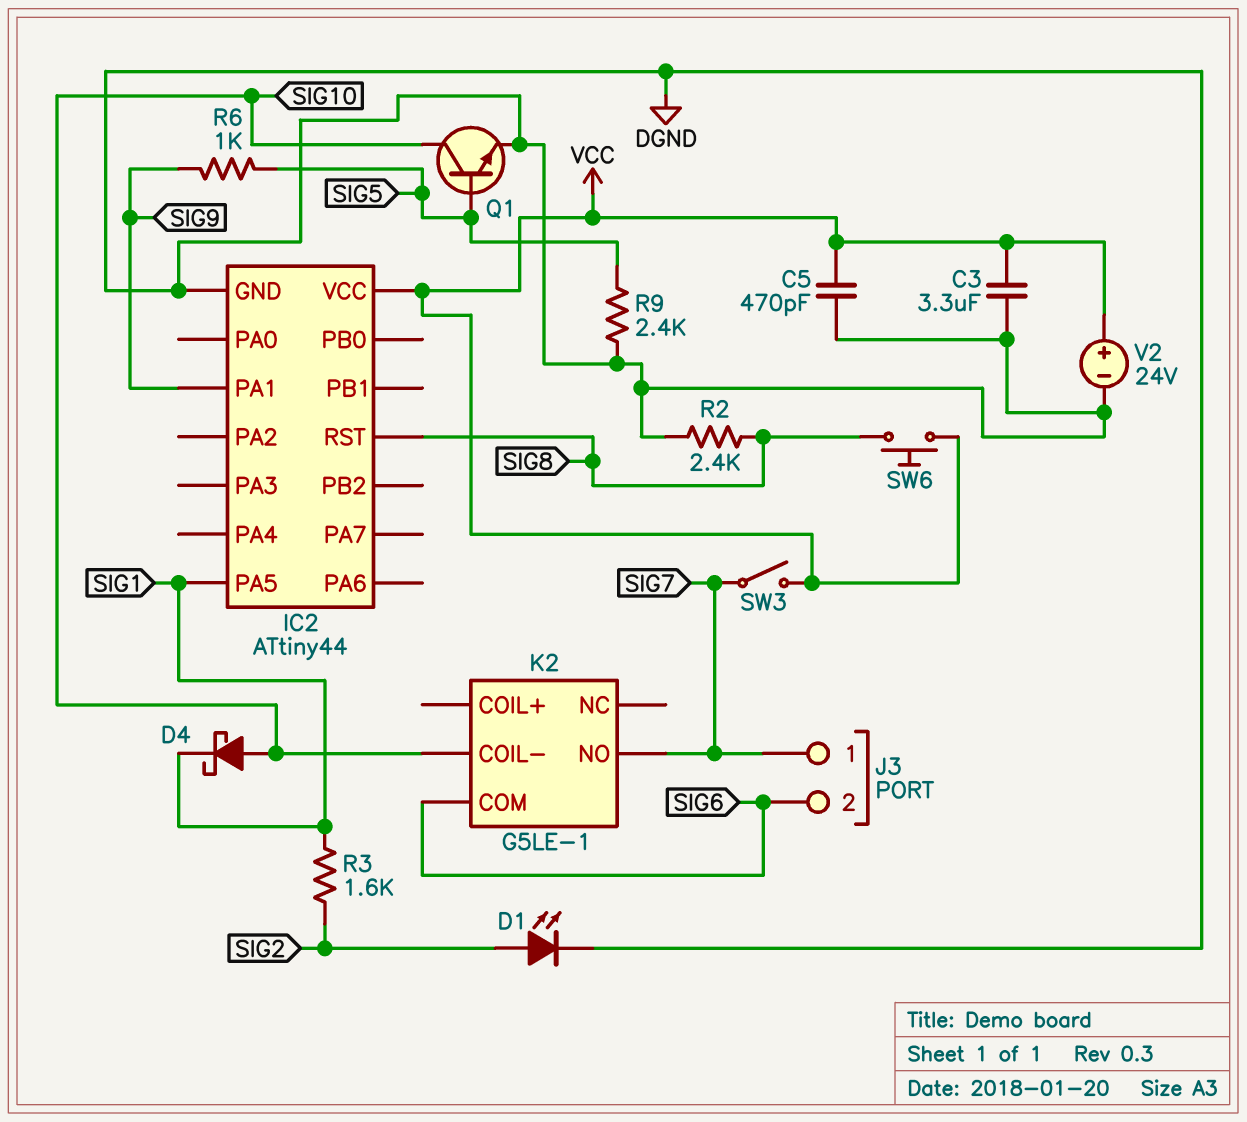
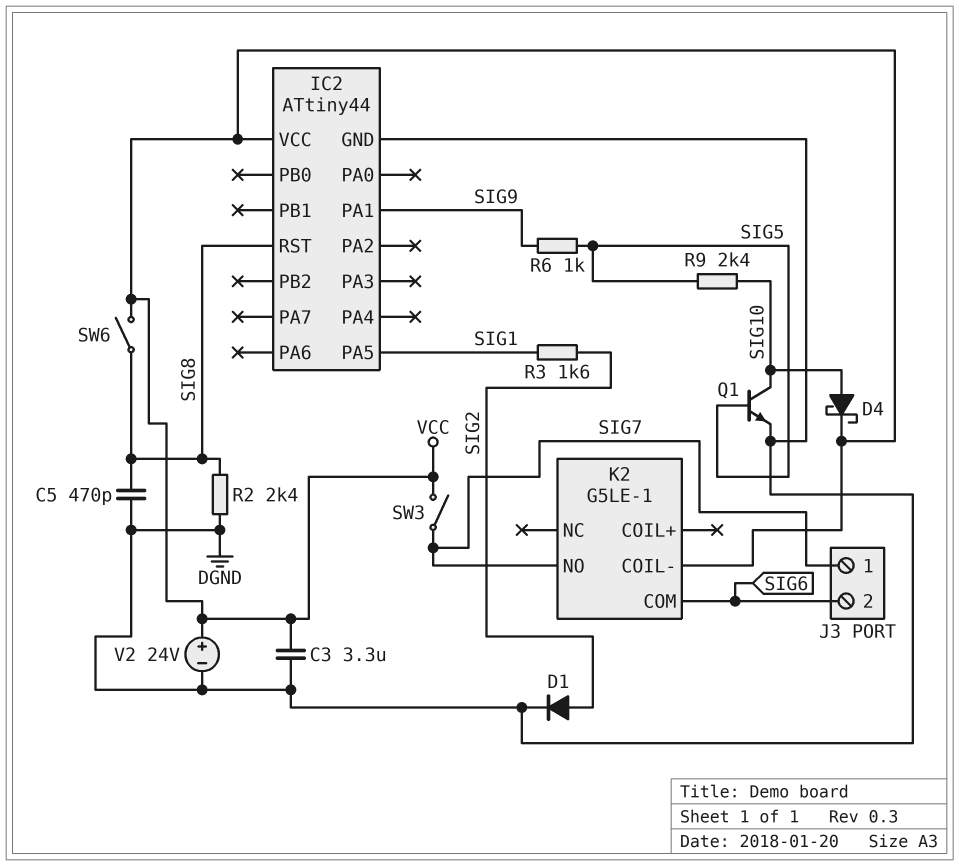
C5: 470pF (DGND, VCC) -> 470pF (DGND, SIG8)
D1: LED (A SIG2, K DGND) -> diode (A SIG2, K DGND)
D4: schottky (A SIG10, K SIG1) -> schottky (A SIG10, K VCC)
K2 pin COIL-: SIG10 -> VCC
R9: 2.4k (DGND, SIG5) -> 2.4k (SIG5, SIG10)
SW6: button (SIG8, VCC) -> switch (SIG8, VCC)

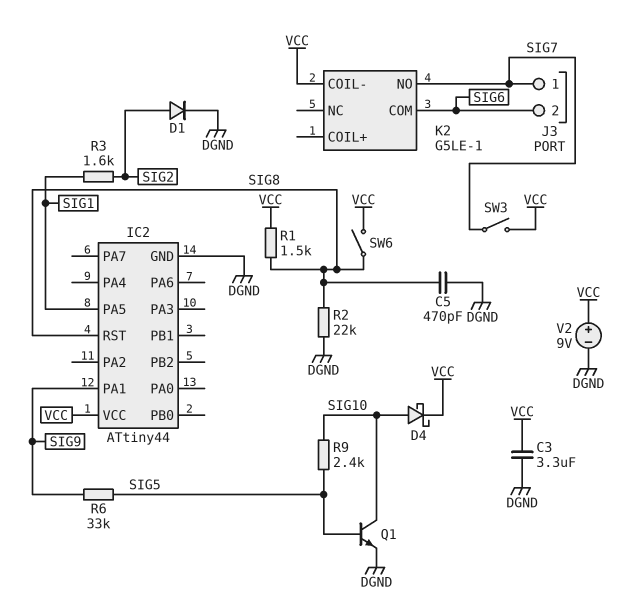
R1: none -> 1.5k (SIG8, VCC)
R2: 2.4k (DGND, SIG8) -> 22k (DGND, SIG8)
R6: 1k (SIG5, SIG9) -> 33k (SIG5, SIG9)
V2: 24V (plus VCC, minus DGND) -> 9V (plus VCC, minus DGND)

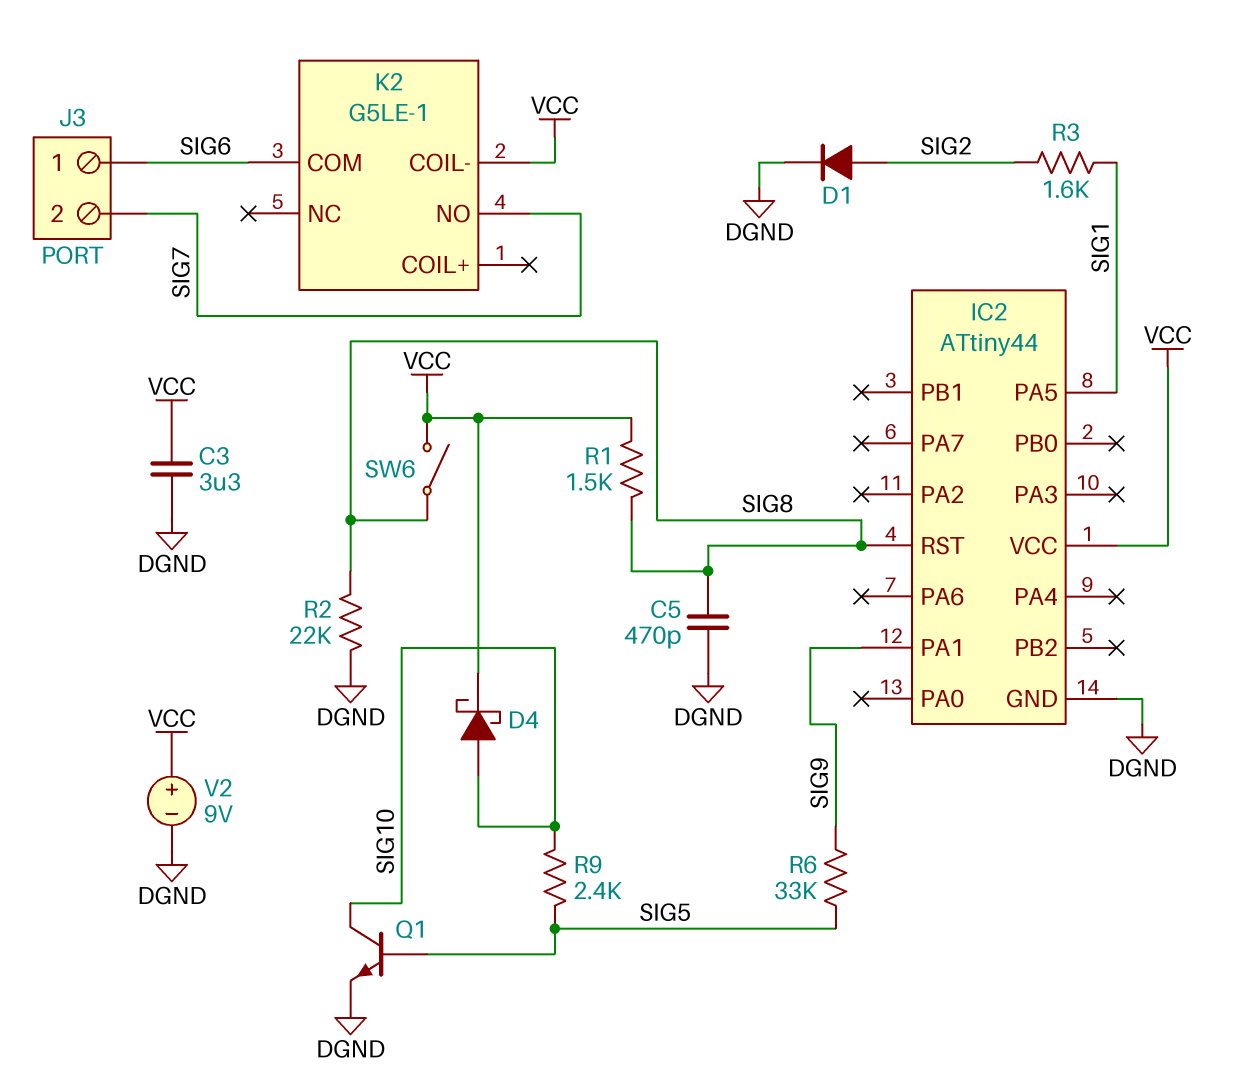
J3 pin 1: SIG7 -> SIG6
J3 pin 2: SIG6 -> SIG7
SW3: switch (SIG7, VCC) -> none

